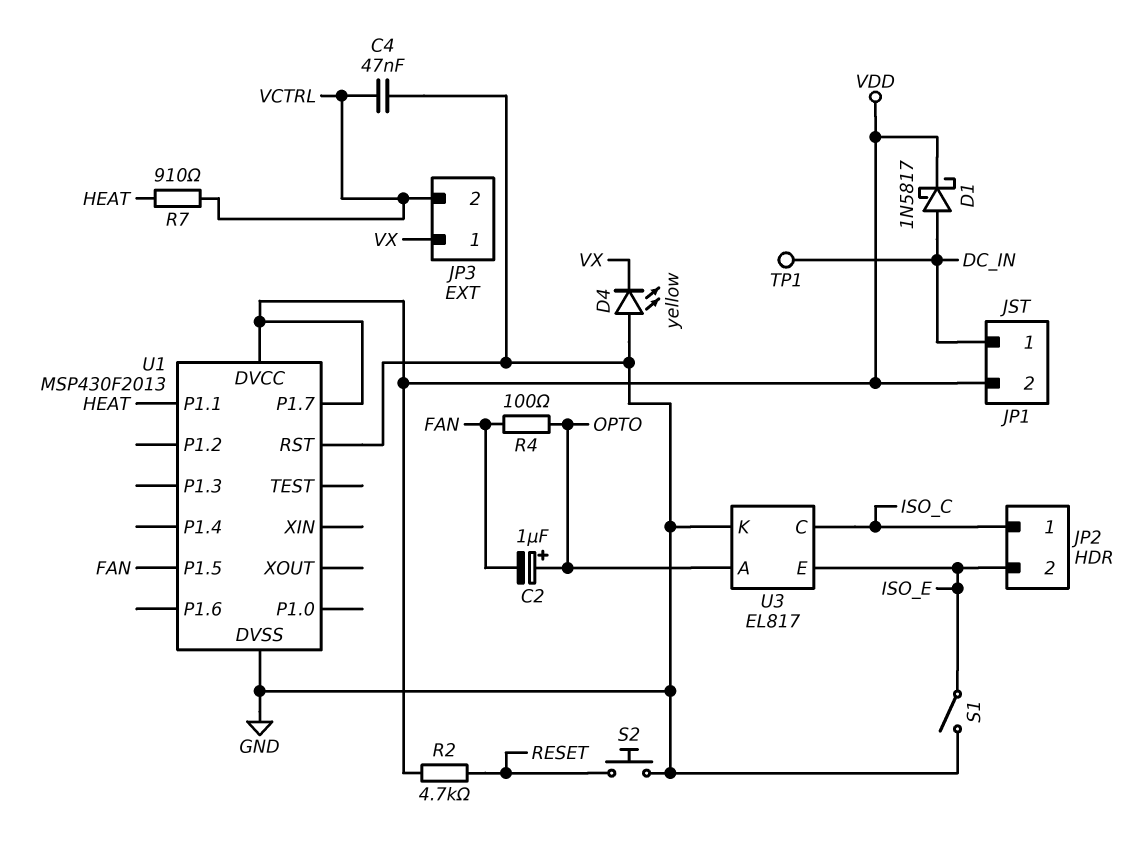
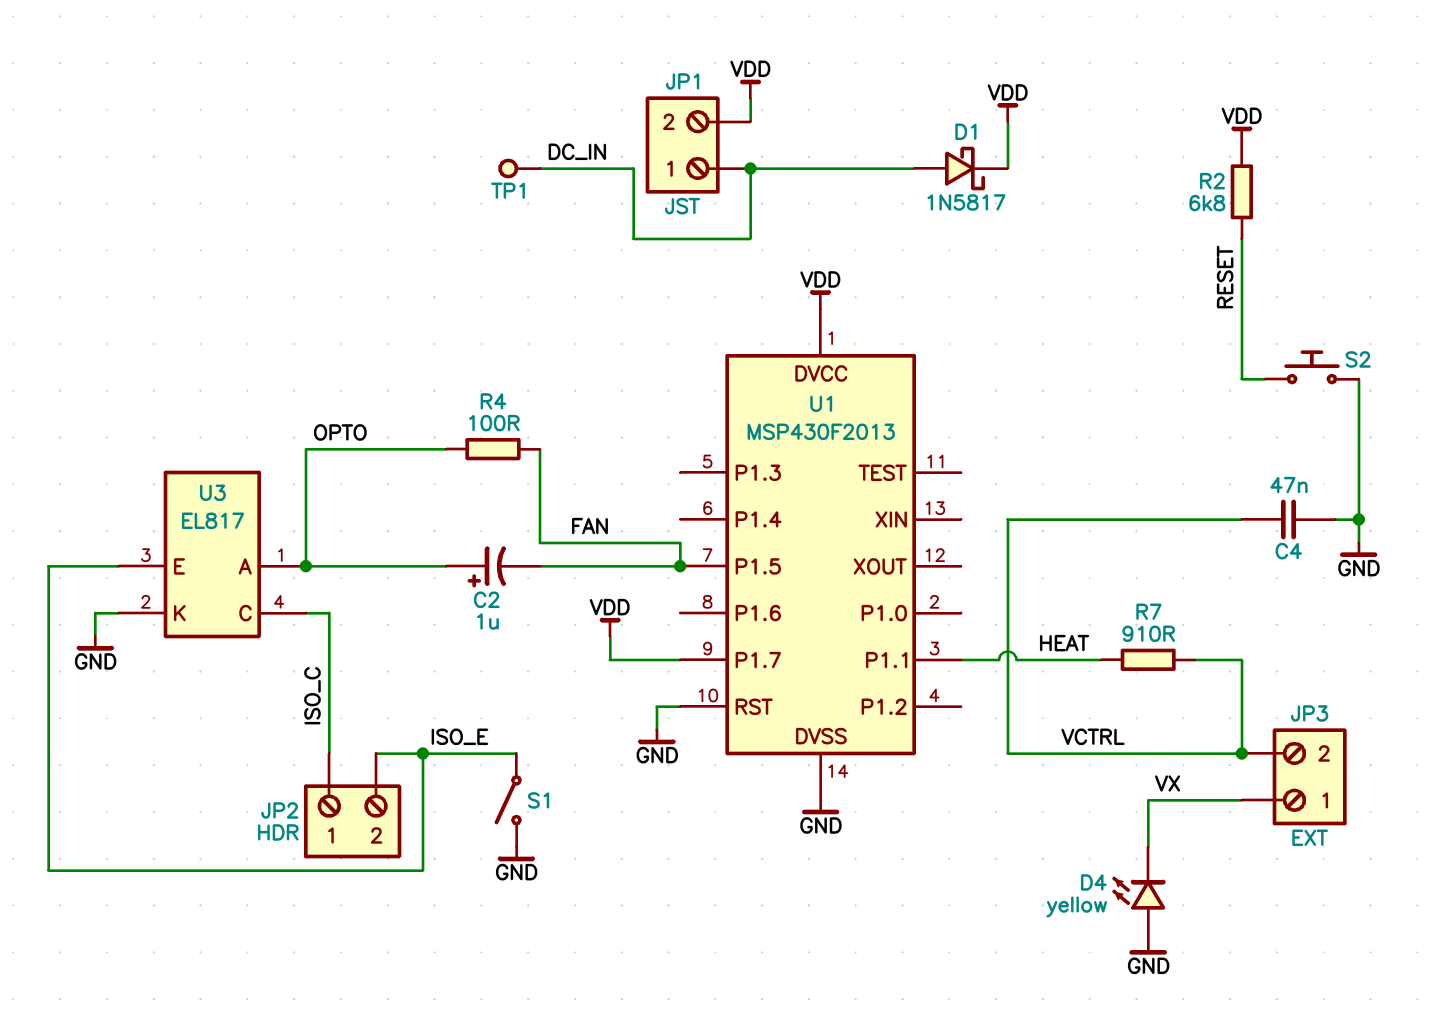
R2: 4.7k (RESET, VDD) -> 6.8k (RESET, VDD)

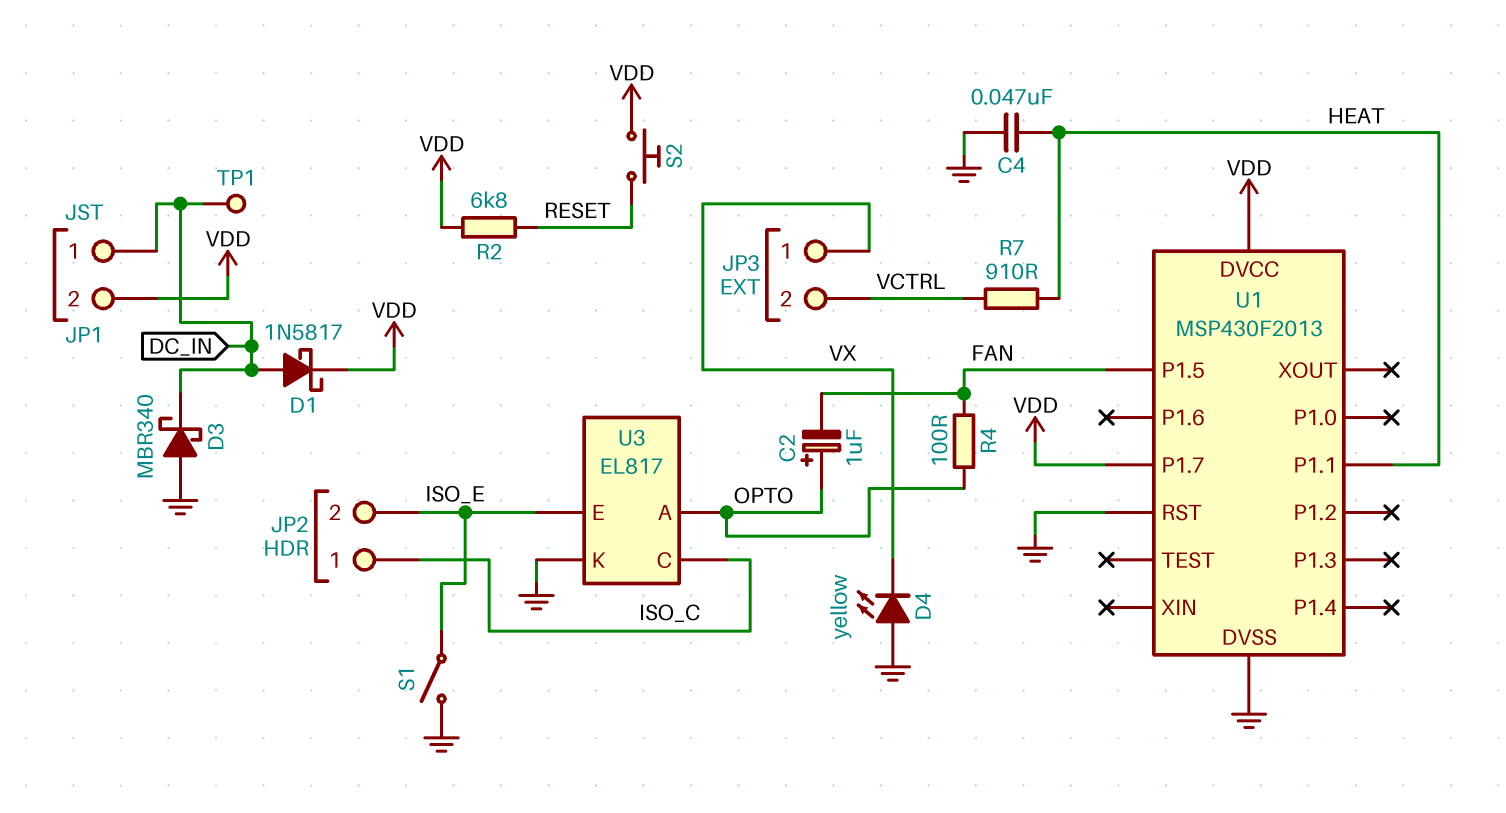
C4: 47nF (GND, VCTRL) -> 47nF (GND, HEAT)
D3: none -> schottky MBR340 (A GND, K DC_IN)
S2: button (GND, RESET) -> button (RESET, VDD)

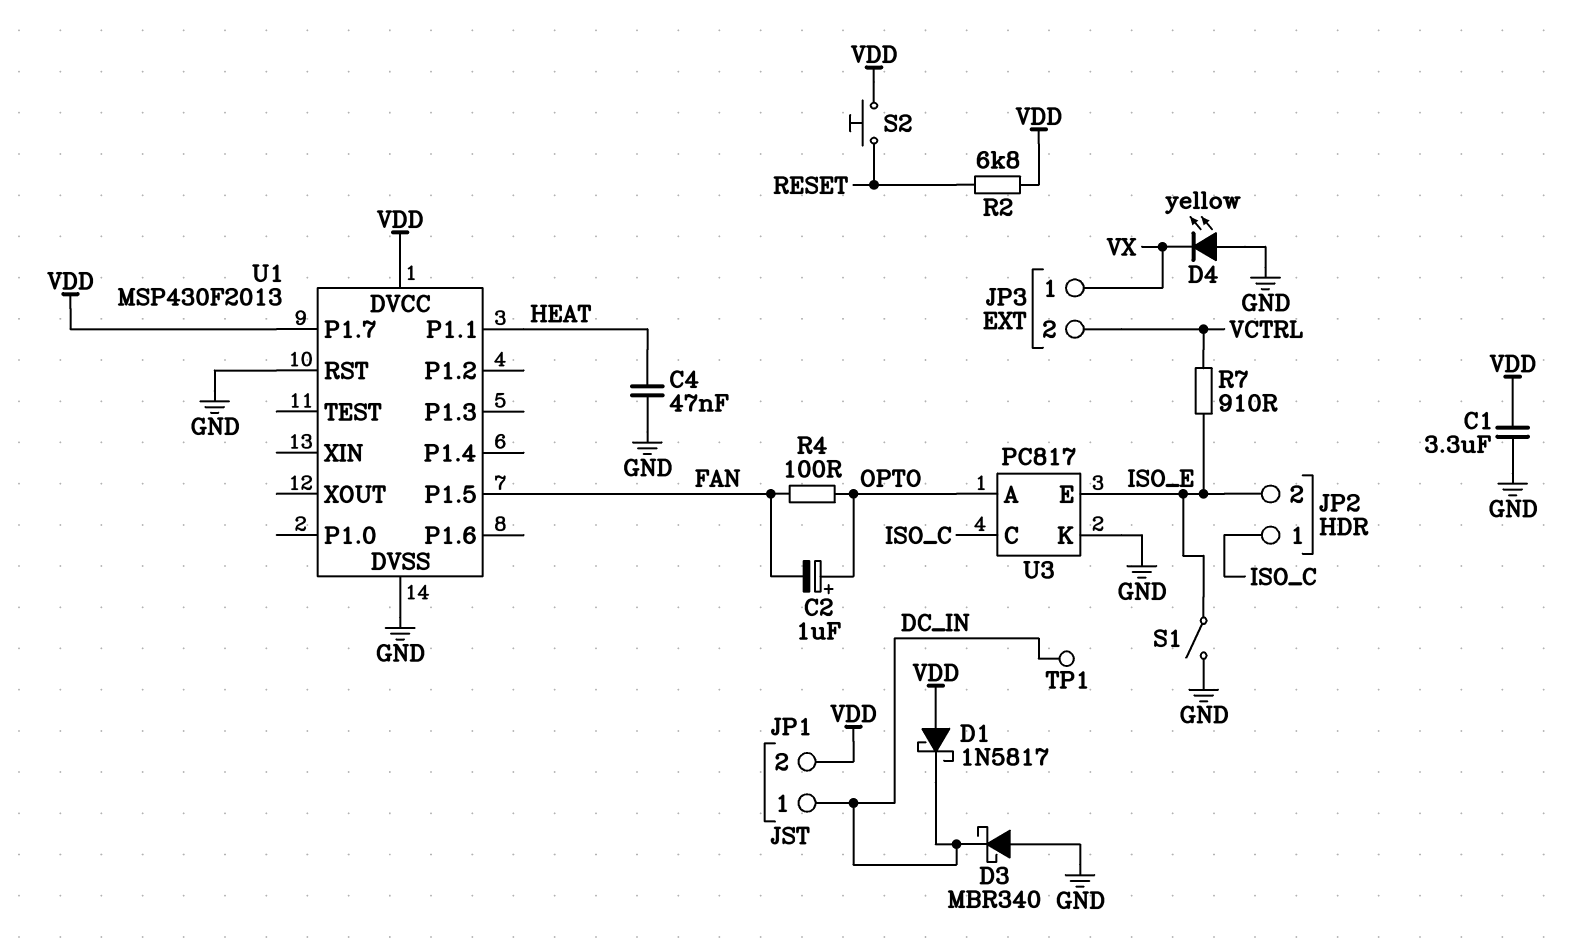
C1: none -> 3.3uF (GND, VDD)
D1: schottky 1N5817 (A DC_IN, K VDD) -> schottky 1N5817 (A VDD, K DC_IN)
R7: 910 (HEAT, VCTRL) -> 910 (ISO_E, VCTRL)
U3: EL817 -> PC817

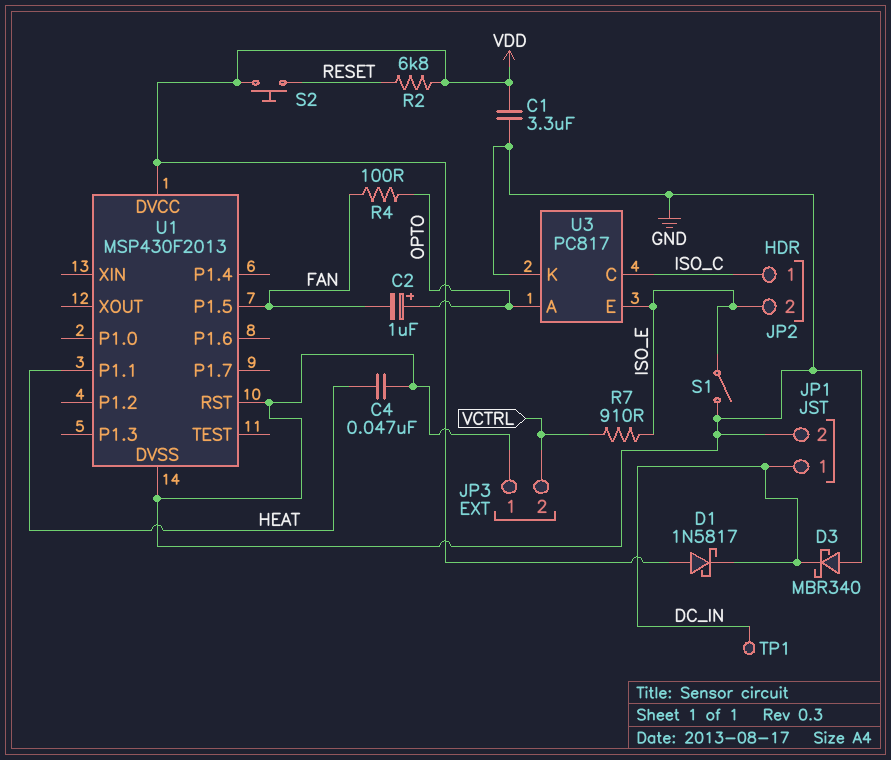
D4: LED yellow (A GND, K VX) -> none
JP1 pin 2: VDD -> GND
JP3 pin 1: VX -> GND
U1 pin P1.7: VDD -> none

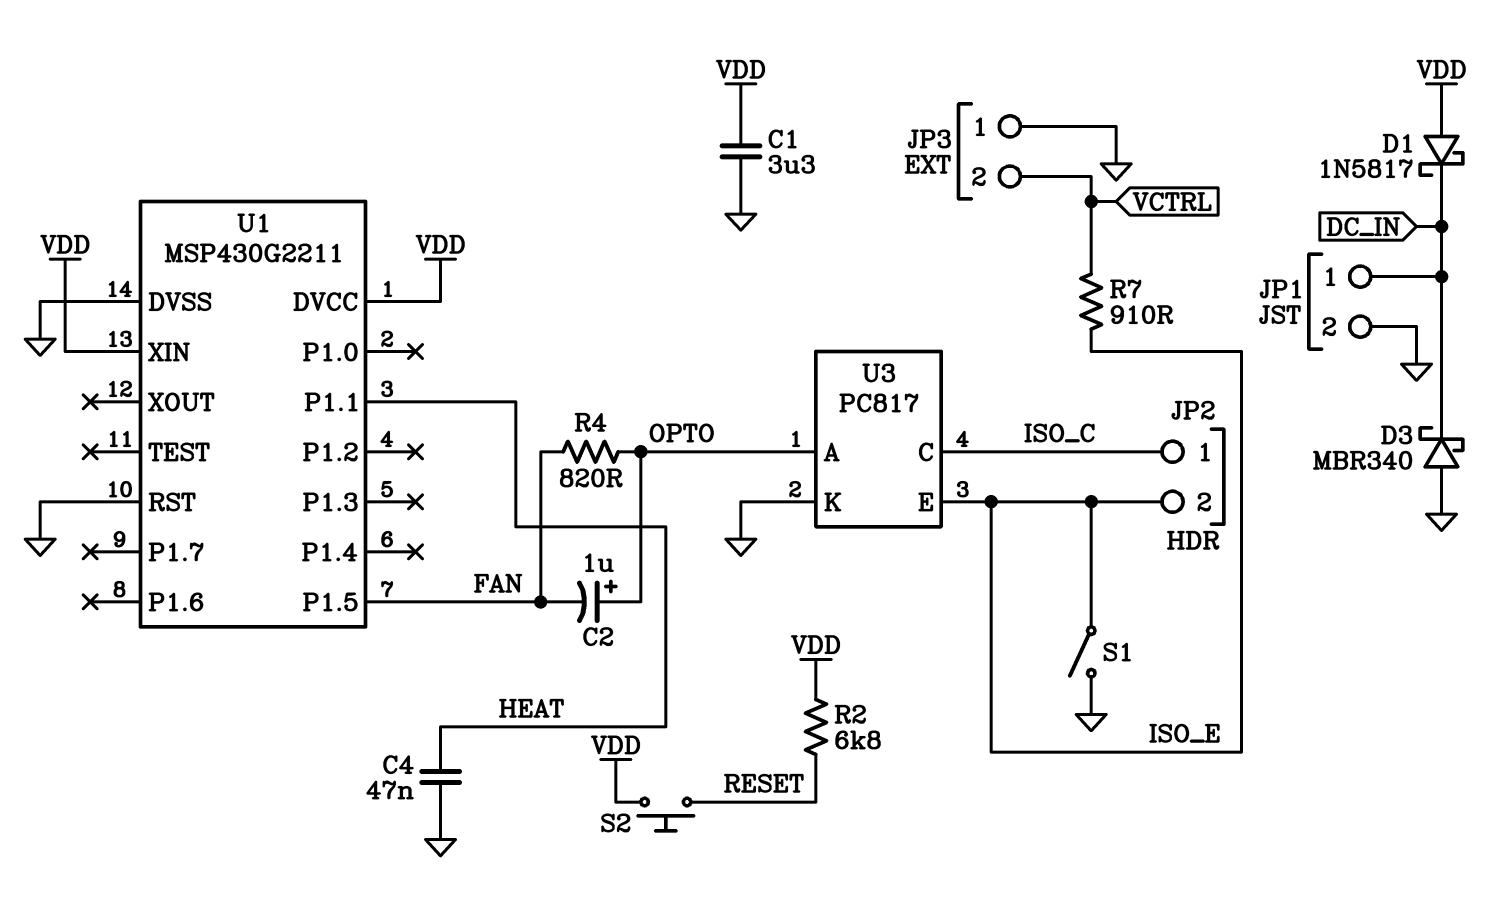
R4: 100 (FAN, OPTO) -> 820 (FAN, OPTO)
TP1: test point (DC_IN) -> none
U1: MSP430F2013 -> MSP430G2211
U1 pin XIN: none -> VDD

